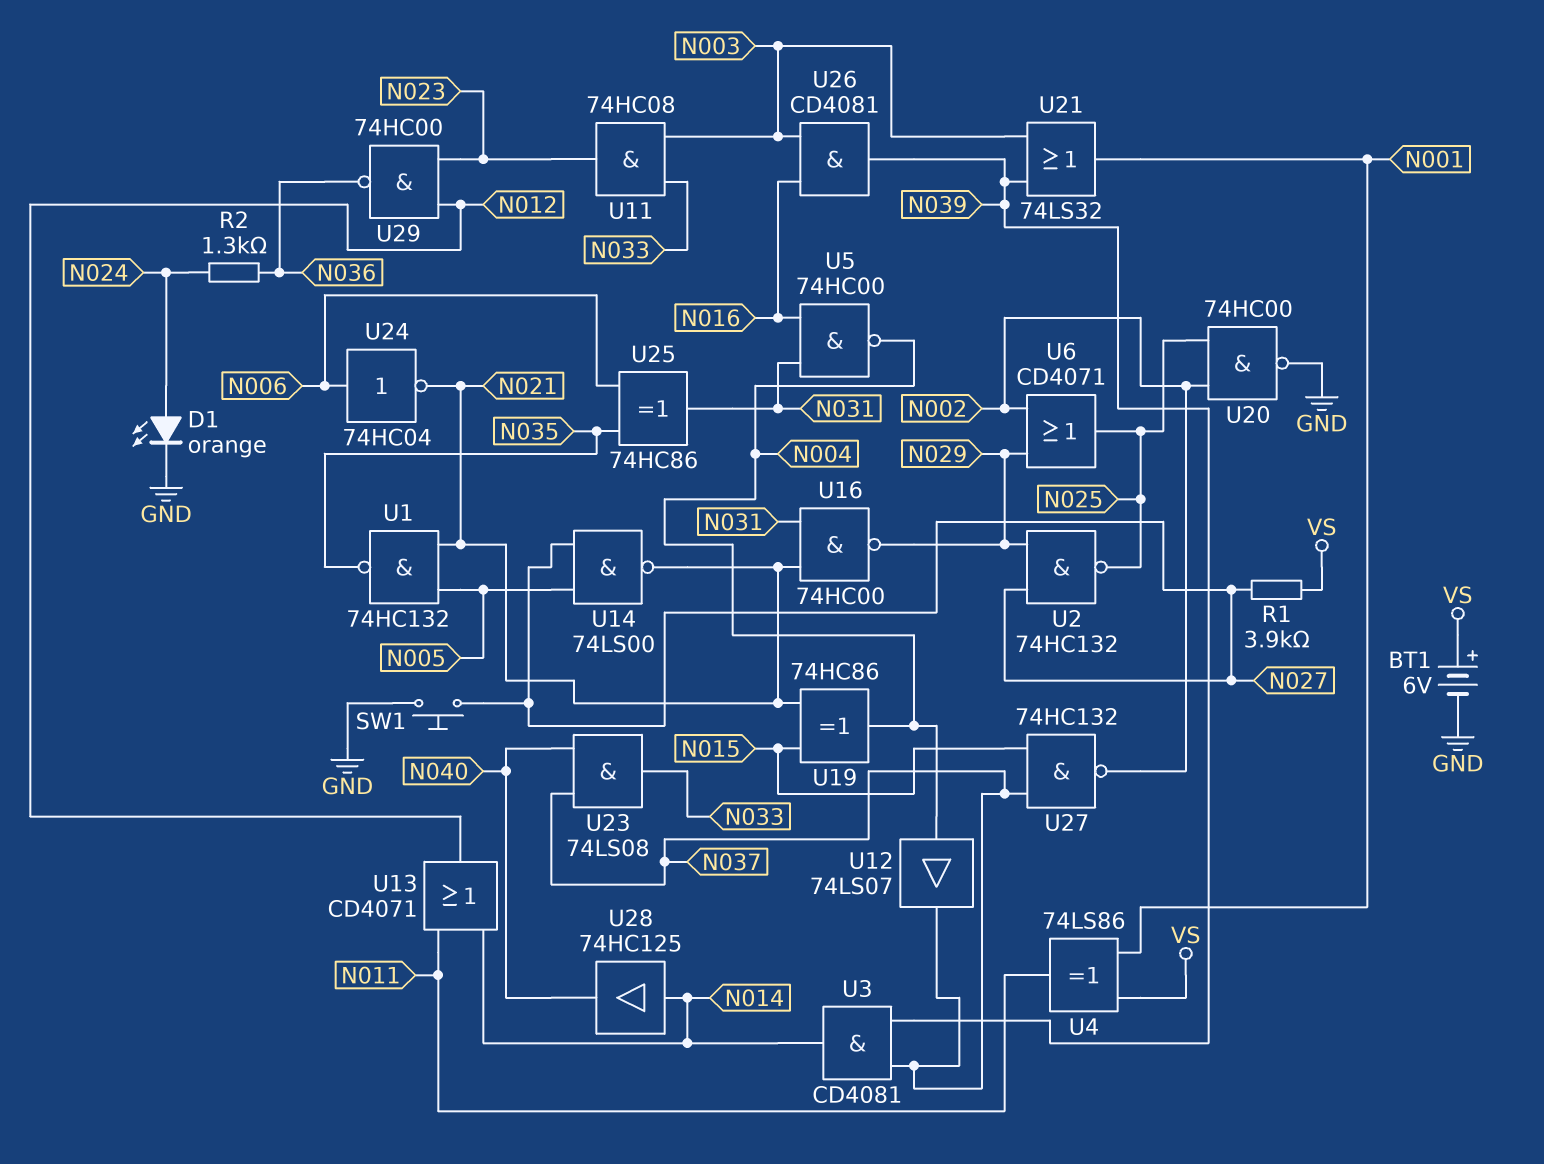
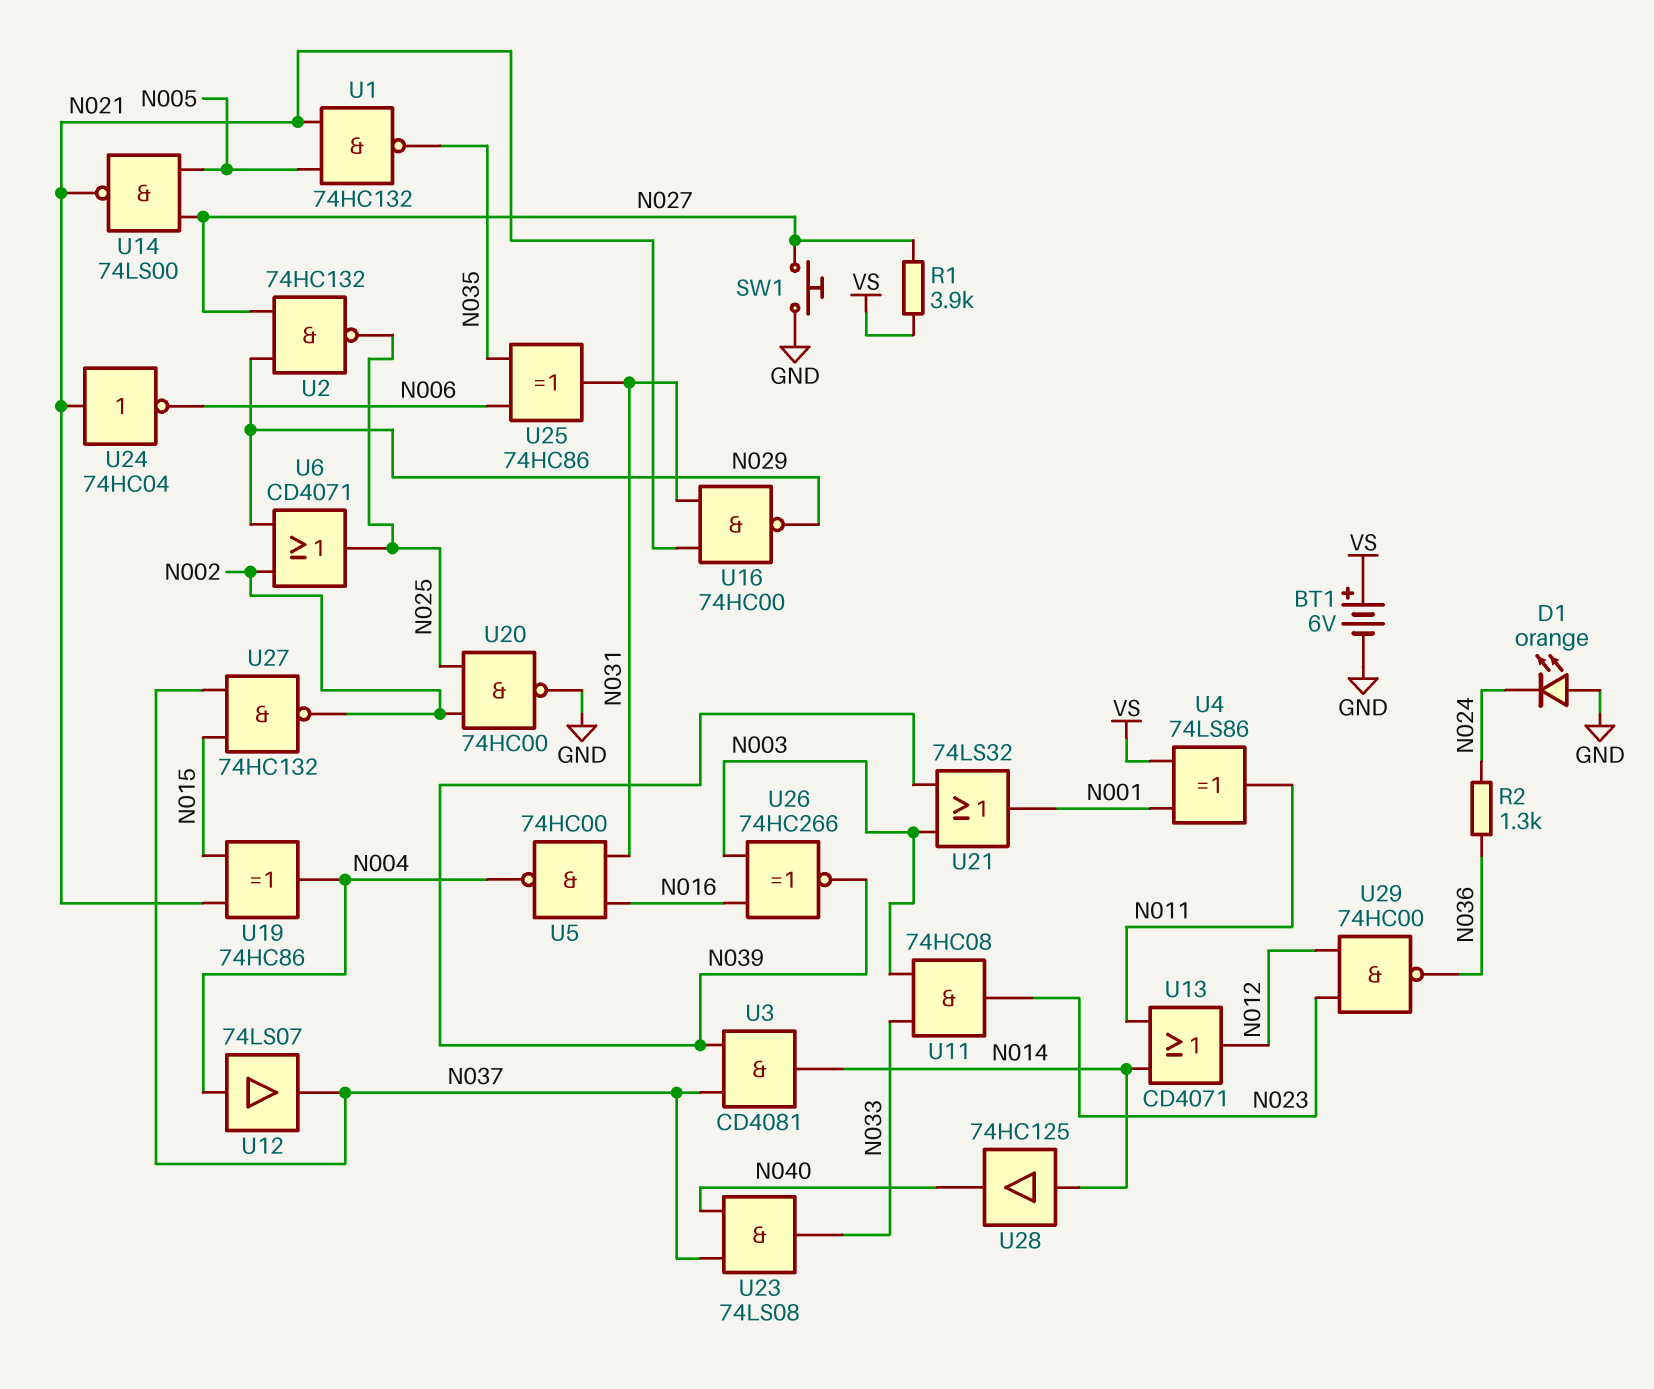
D1: LED orange (A N024, K GND) -> LED orange (A GND, K N024)
U24: NOT 74HC04 (in N006, out N021) -> NOT 74HC04 (in N021, out N006)
U26: AND CD4081 (in N003, in N016, out N039) -> XNOR 74HC266 (in N003, in N016, out N039)

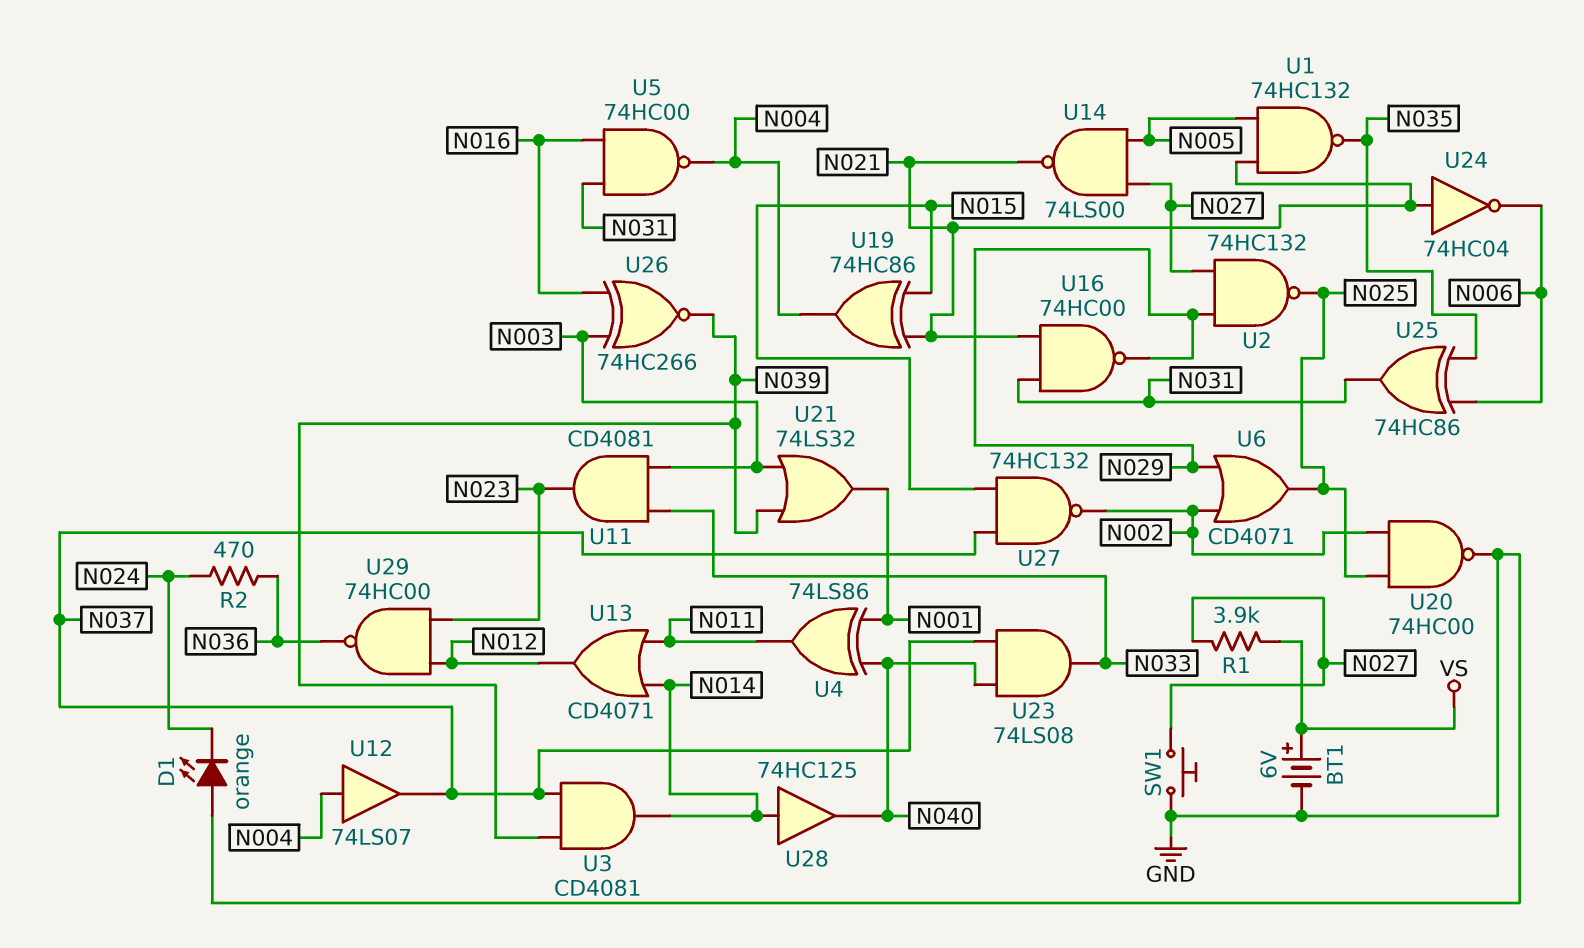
R2: 1.3k (N024, N036) -> 470 (N024, N036)
U4: XOR 74LS86 (in N001, in VS, out N011) -> XOR 74LS86 (in N001, in N040, out N011)
U11: AND 74HC08 (in N003, in N033, out N023) -> AND CD4081 (in N003, in N033, out N023)

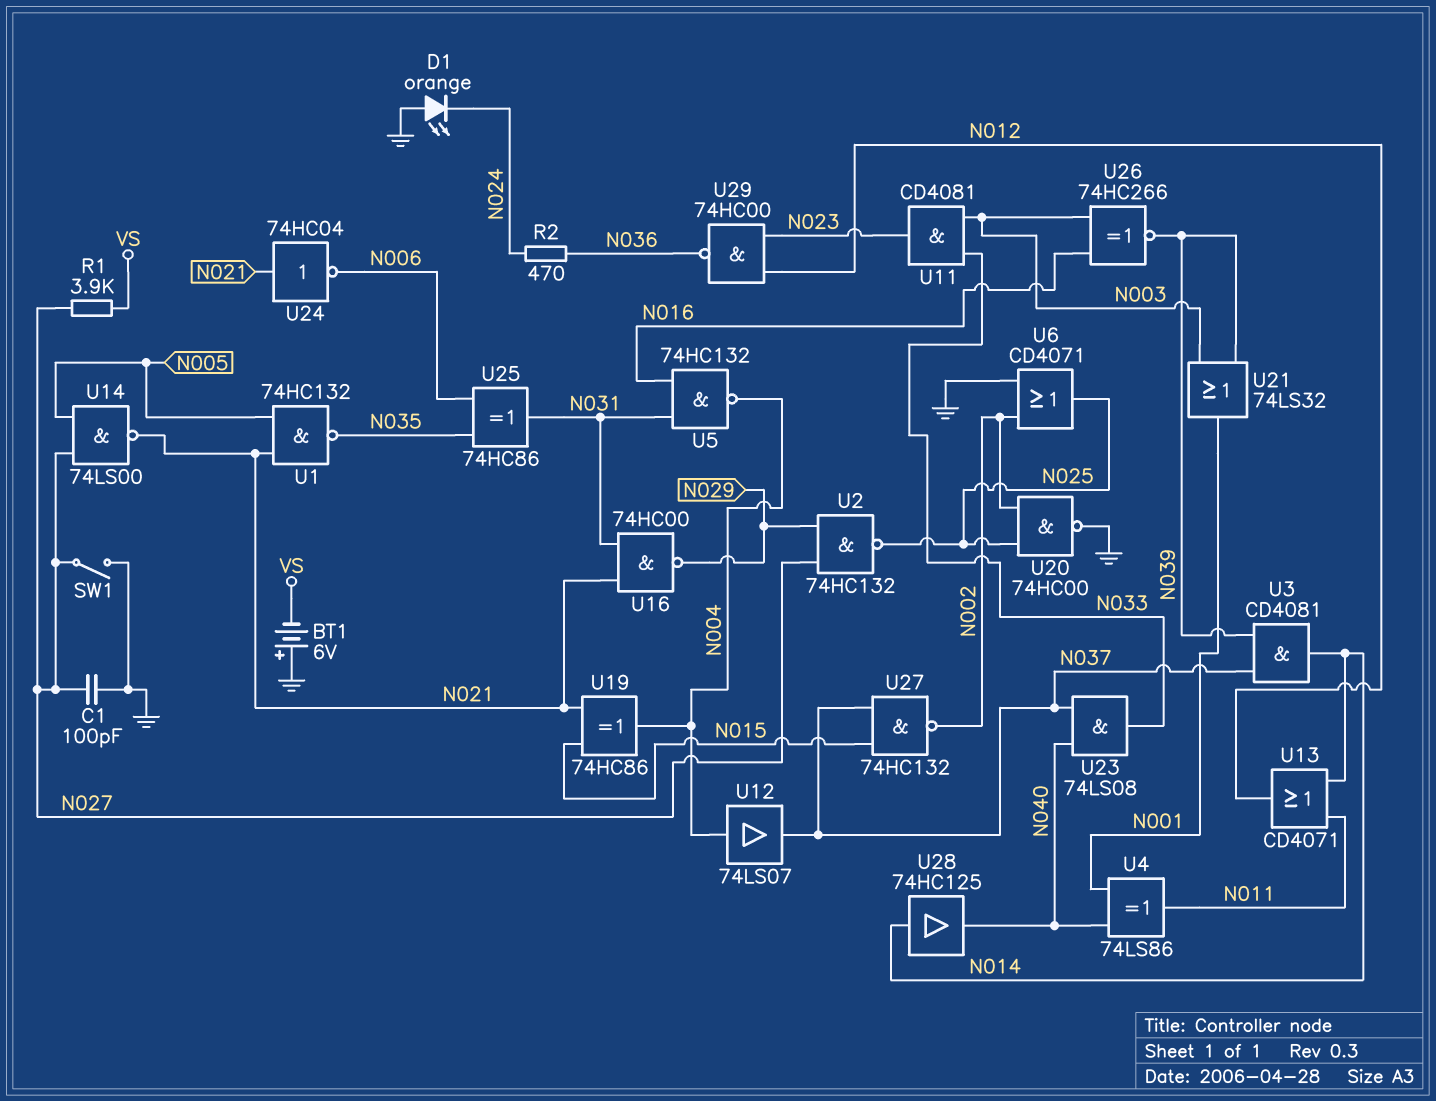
BT1: 6V (plus VS, minus GND) -> 6V (plus GND, minus VS)
C1: none -> 100pF (GND, N027)
SW1: button (GND, N027) -> switch (GND, N027)
U5: NAND 74HC00 (in N016, in N031, out N004) -> NAND 74HC132 (in N016, in N031, out N004)
U6: OR CD4071 (in N002, in N029, out N025) -> OR CD4071 (in GND, in N002, out N025)

